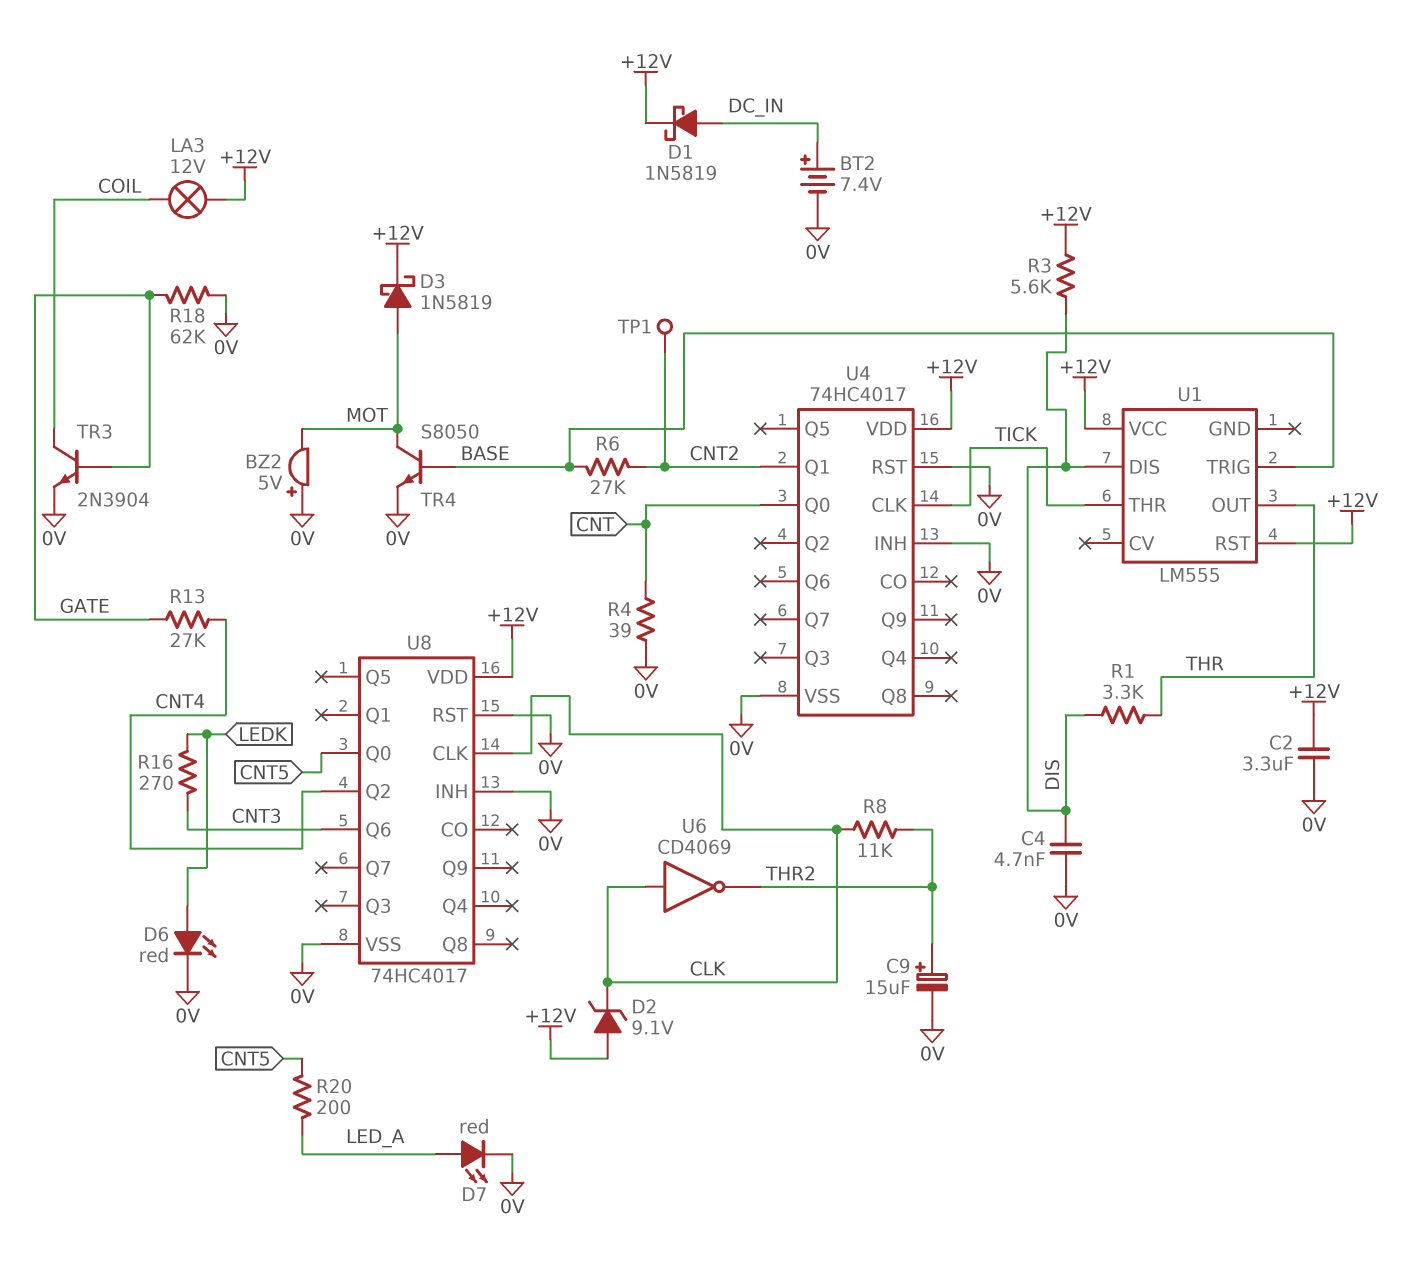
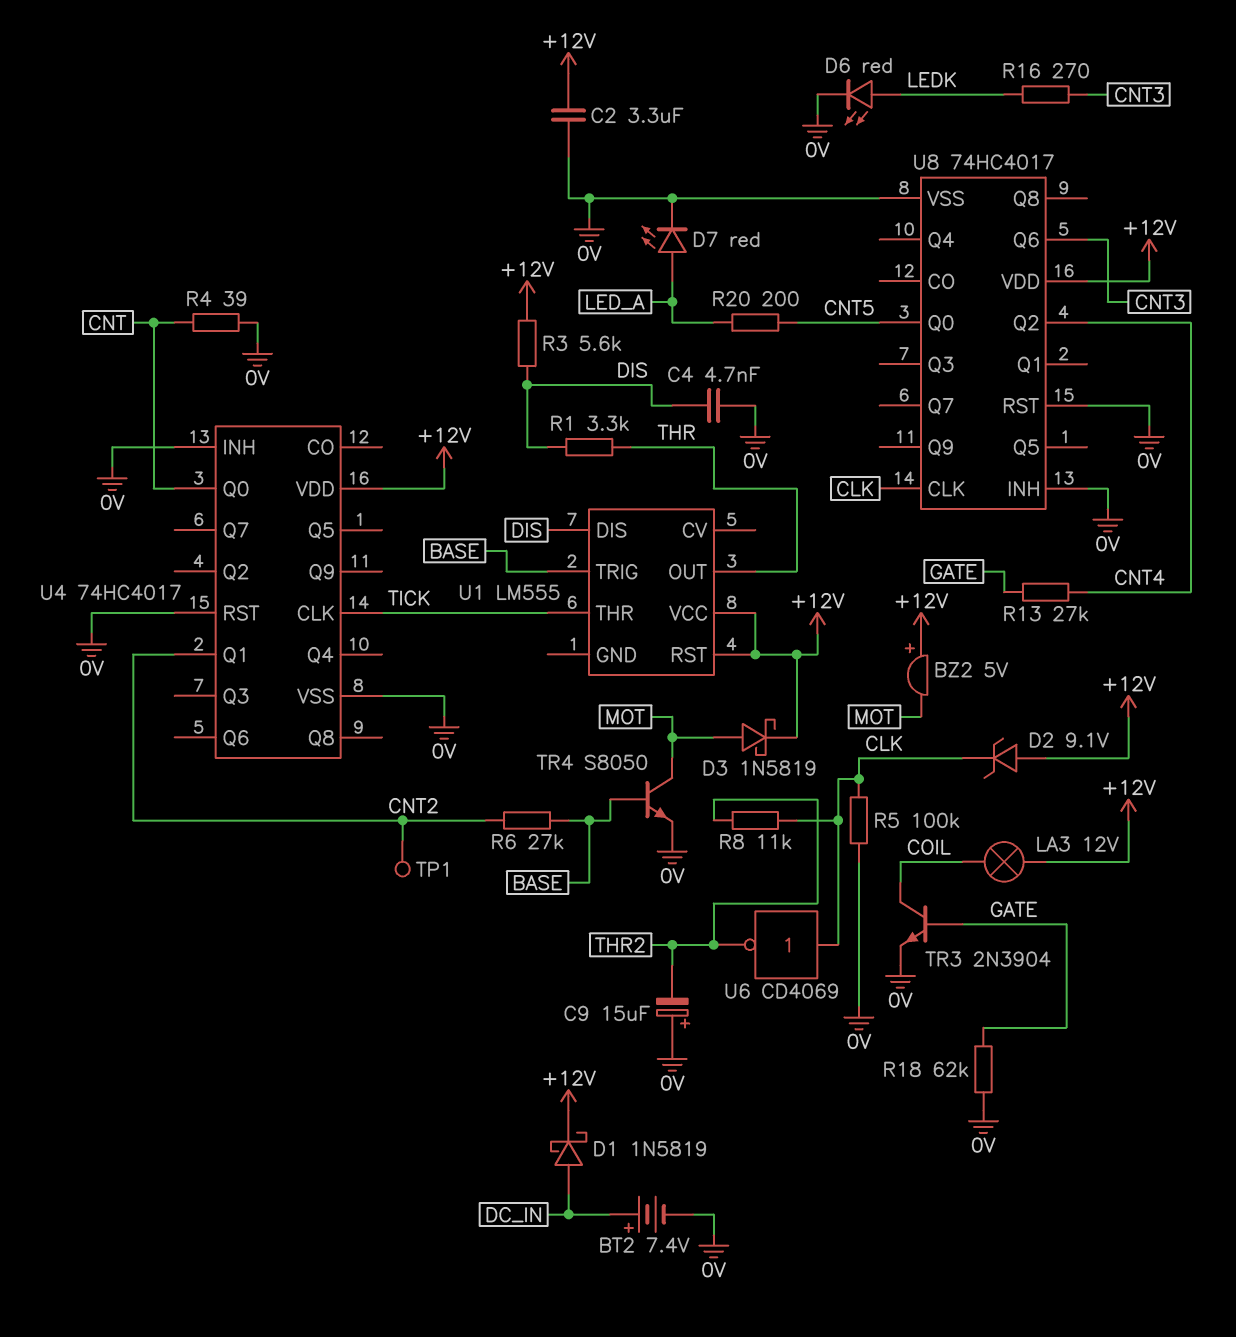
BZ2: buzzer 5V (plus 0V, minus MOT) -> buzzer 5V (plus +12V, minus MOT)
C9: 15uF (plus THR2, minus 0V) -> 15uF (plus 0V, minus THR2)
R5: none -> 100k (0V, CLK)

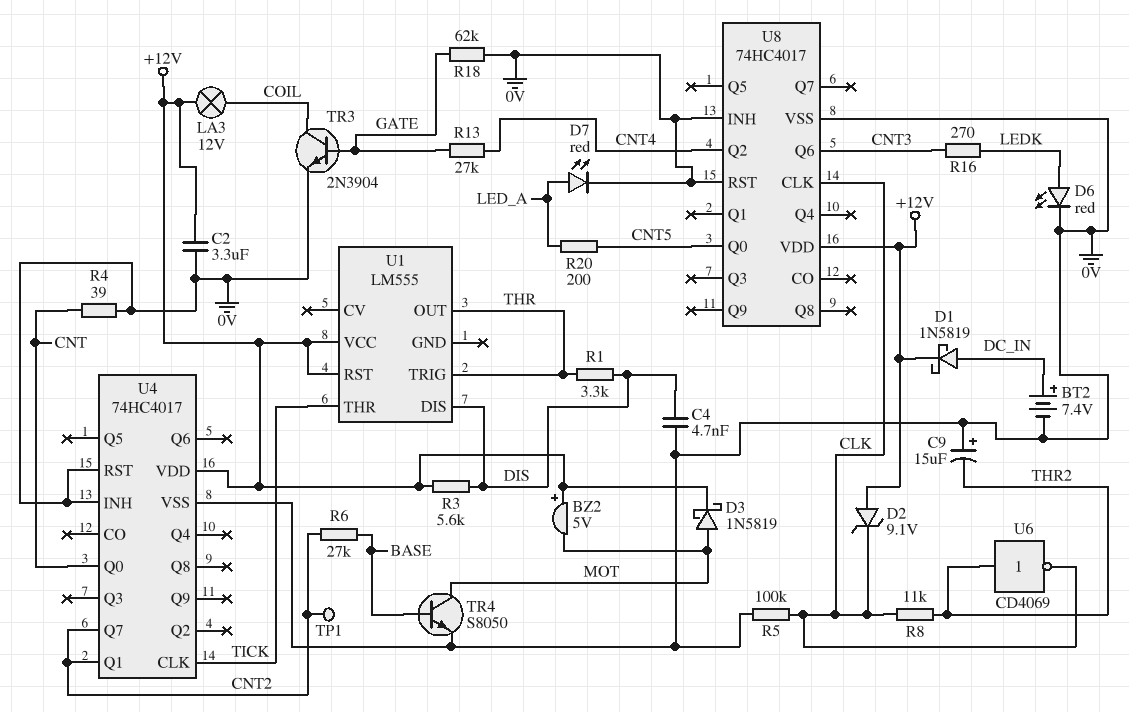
U1 pin TRIG: BASE -> THR
U4 pin Q7: none -> CNT2
U6: NOT CD4069 (in CLK, out THR2) -> NOT CD4069 (in THR2, out CLK)

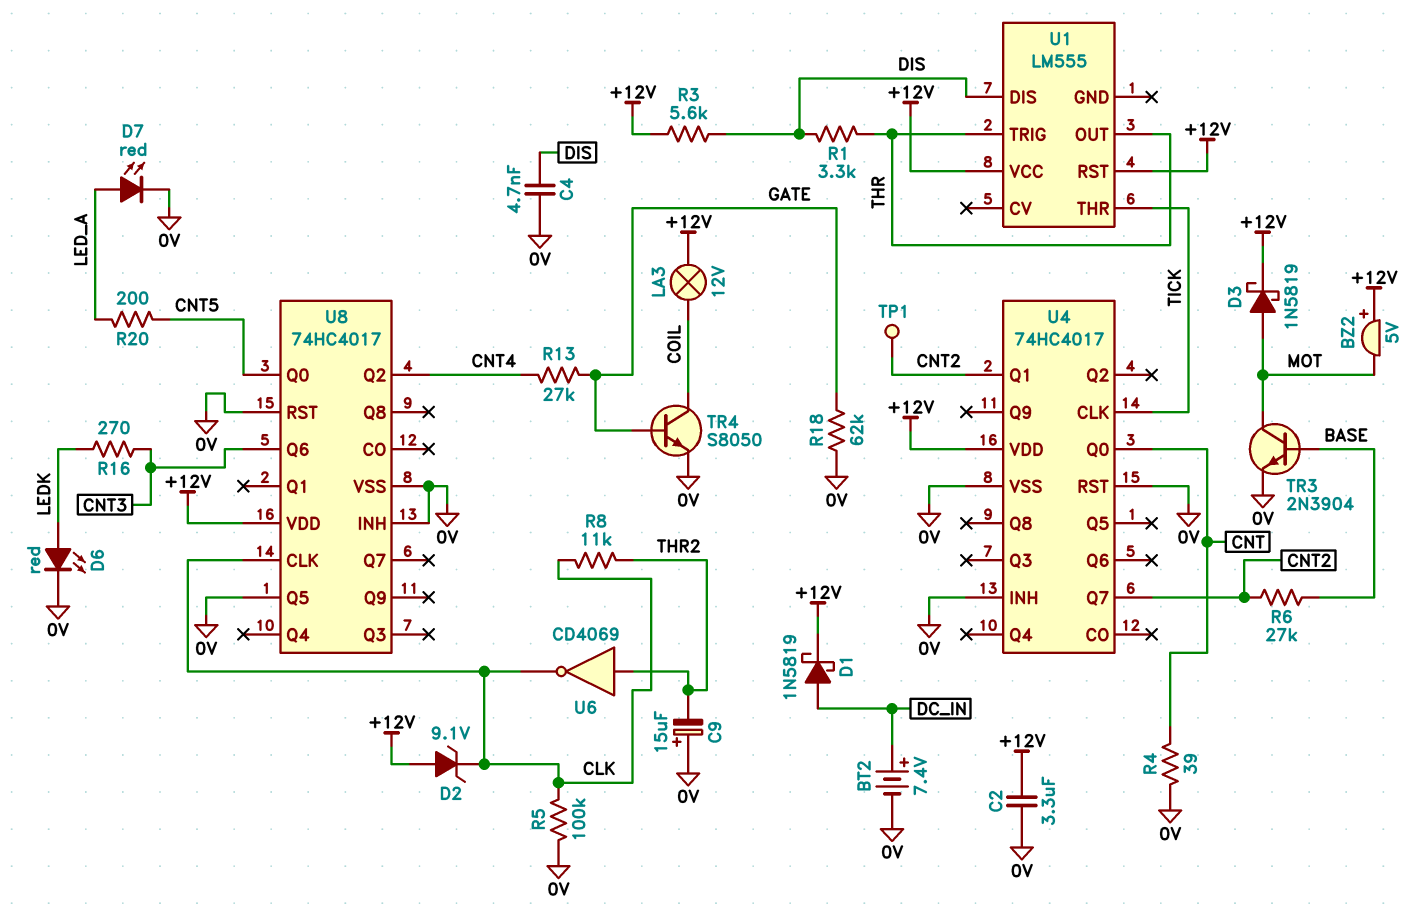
TR3: NPN 2N3904 (B GATE, C COIL, E 0V) -> NPN 2N3904 (B BASE, C MOT, E 0V)
TR4: NPN S8050 (B BASE, C MOT, E 0V) -> NPN S8050 (B GATE, C COIL, E 0V)
U8 pin Q5: none -> 0V

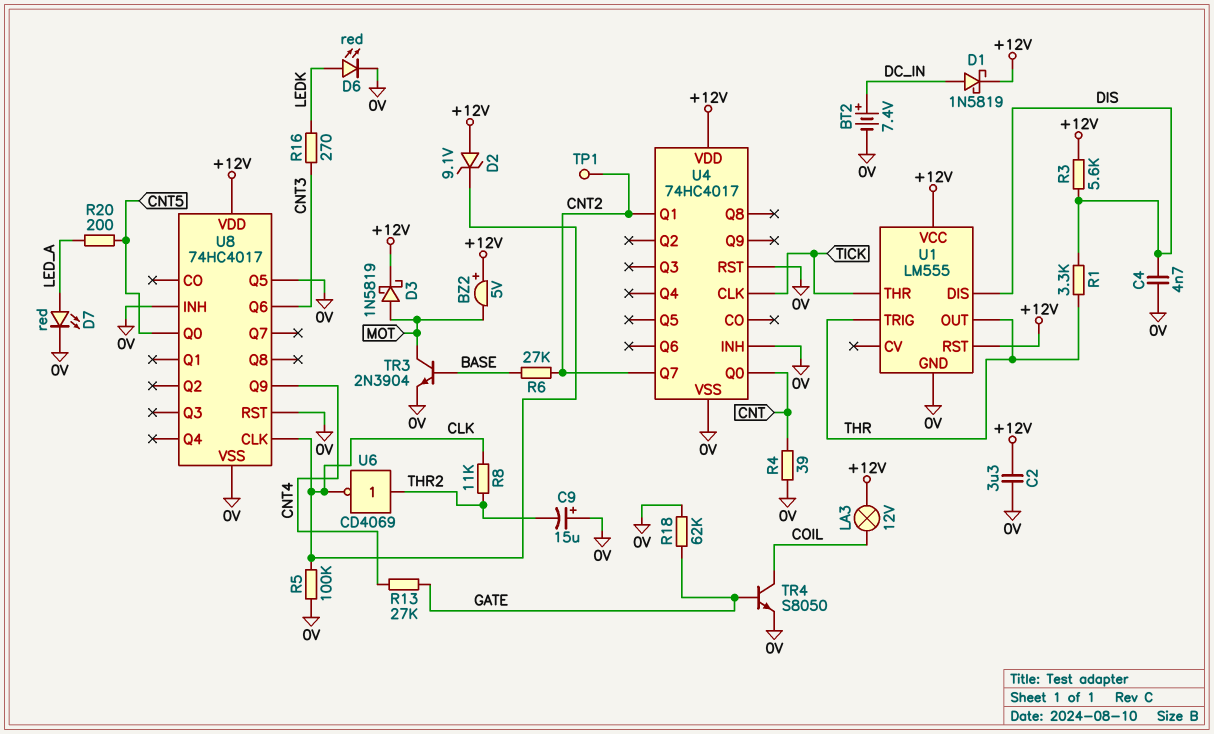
U1 pin GND: none -> 0V
U8 pin Q2: CNT4 -> none
U8 pin Q9: none -> CNT4

